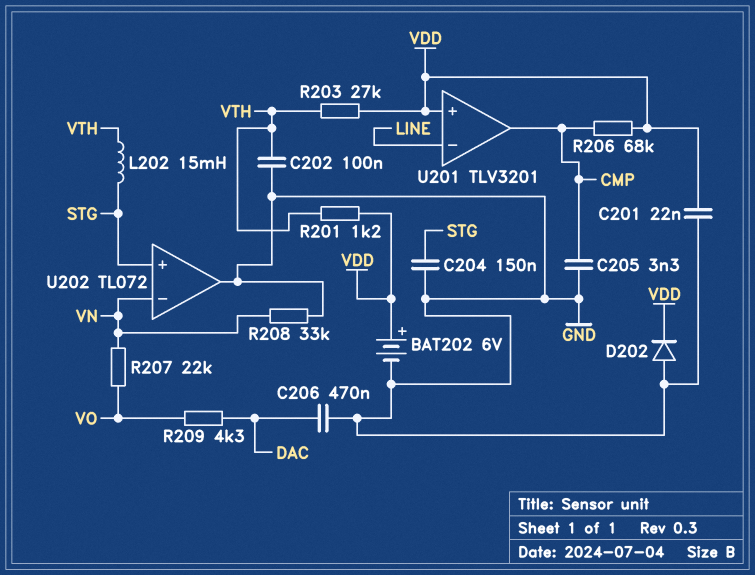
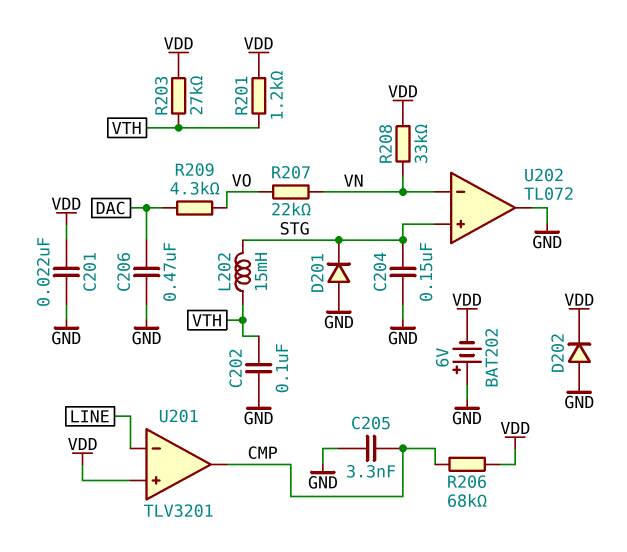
BAT202: 6V (plus VDD, minus GND) -> 6V (plus GND, minus VDD)
D201: none -> diode (A GND, K STG)
R208: 33k (GND, VN) -> 33k (VDD, VN)

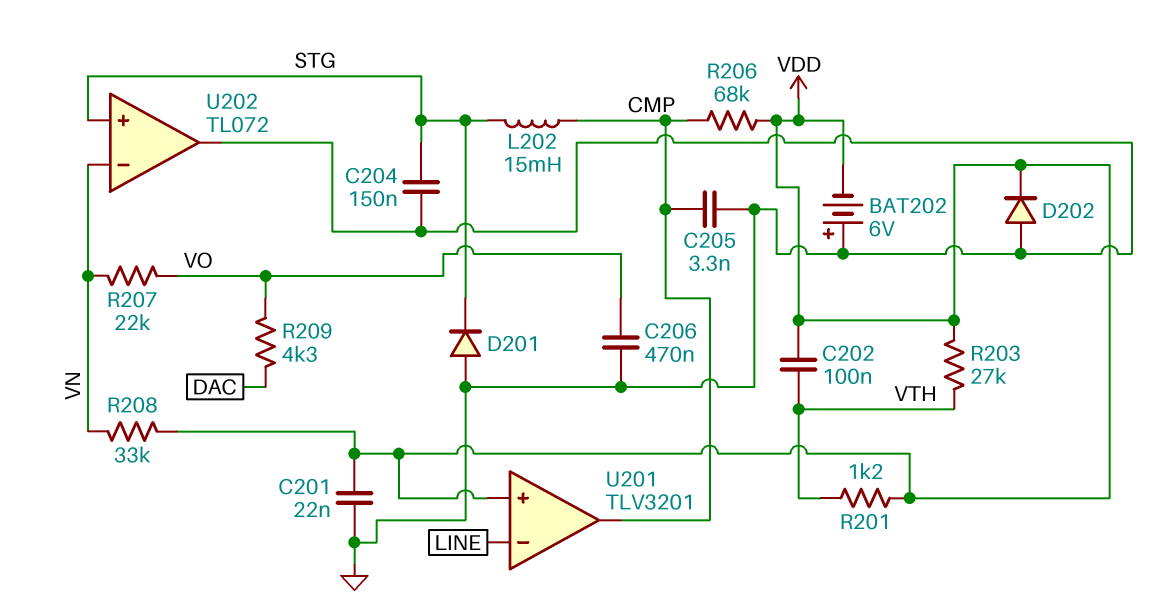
C202: 100nF (GND, VTH) -> 100nF (VDD, VTH)
C206: 470nF (DAC, GND) -> 470nF (GND, VO)
L202: 15mH (STG, VTH) -> 15mH (CMP, STG)

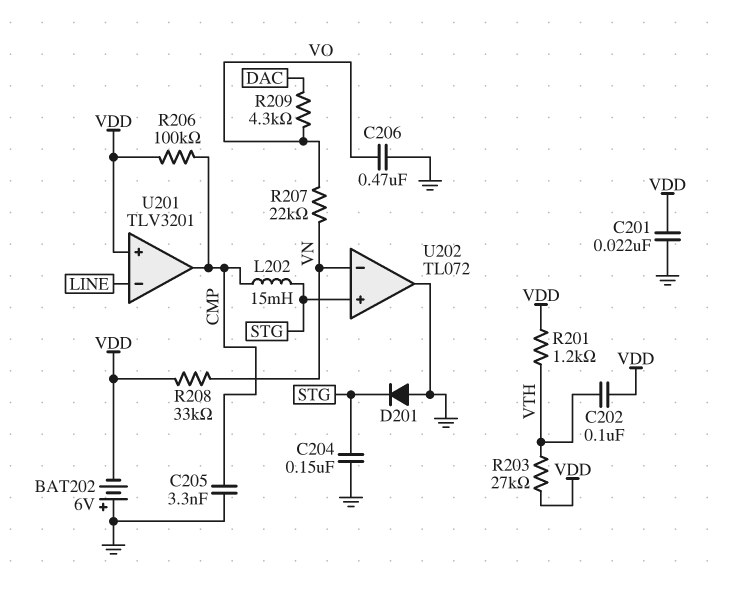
D202: diode (A GND, K VDD) -> none
R206: 68k (CMP, VDD) -> 100k (CMP, VDD)

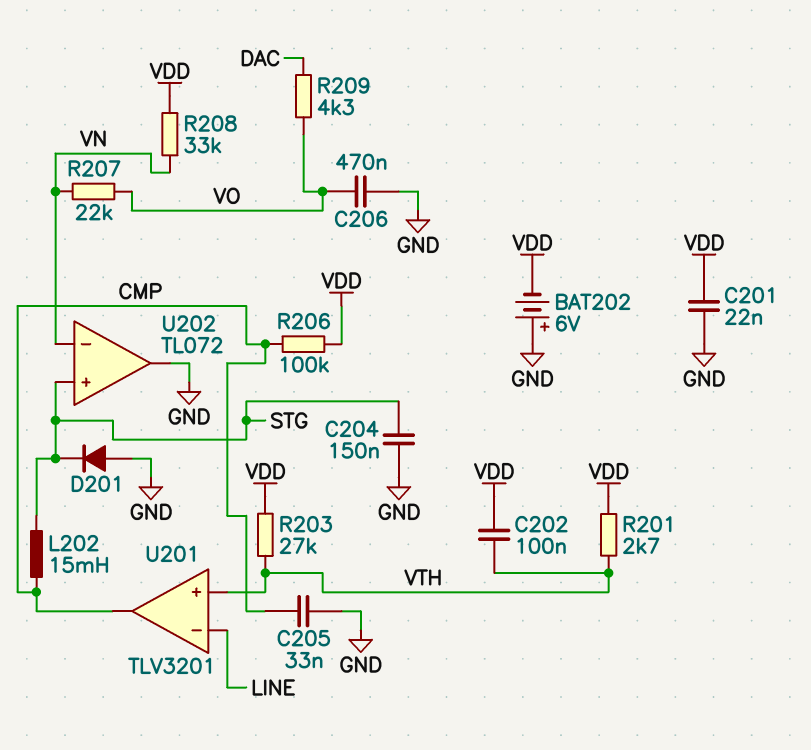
C205: 3.3nF (CMP, GND) -> 33nF (CMP, GND)
R201: 1.2k (VDD, VTH) -> 2.7k (VDD, VTH)
U201 pin in+: VDD -> VTH

